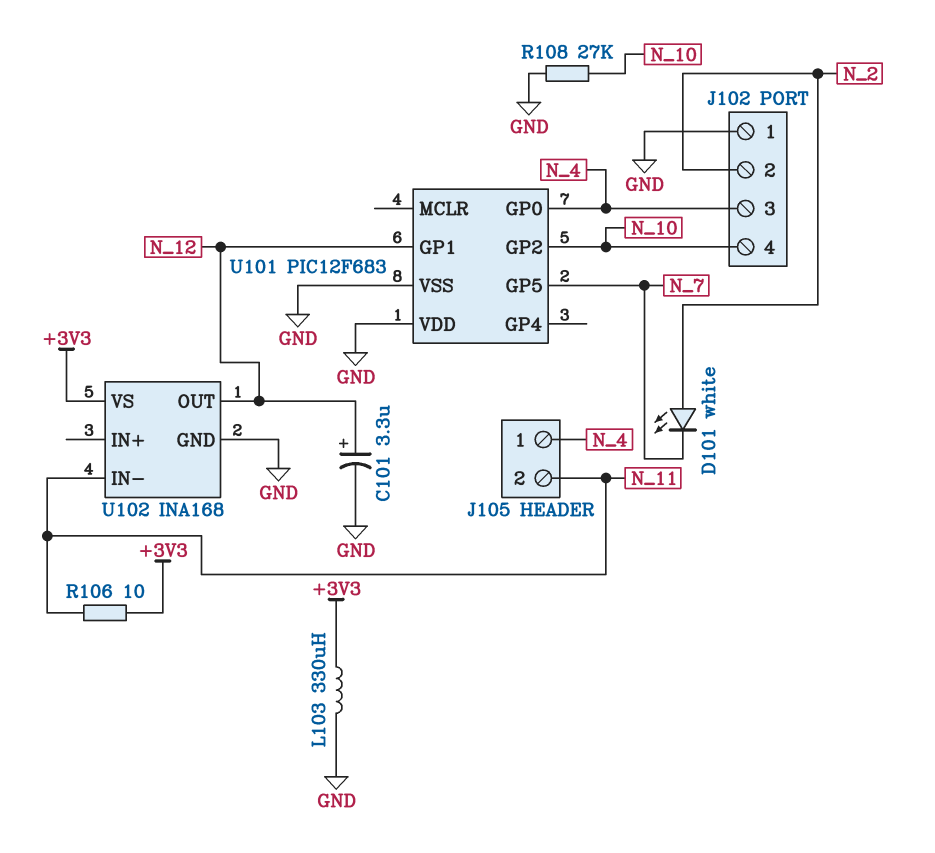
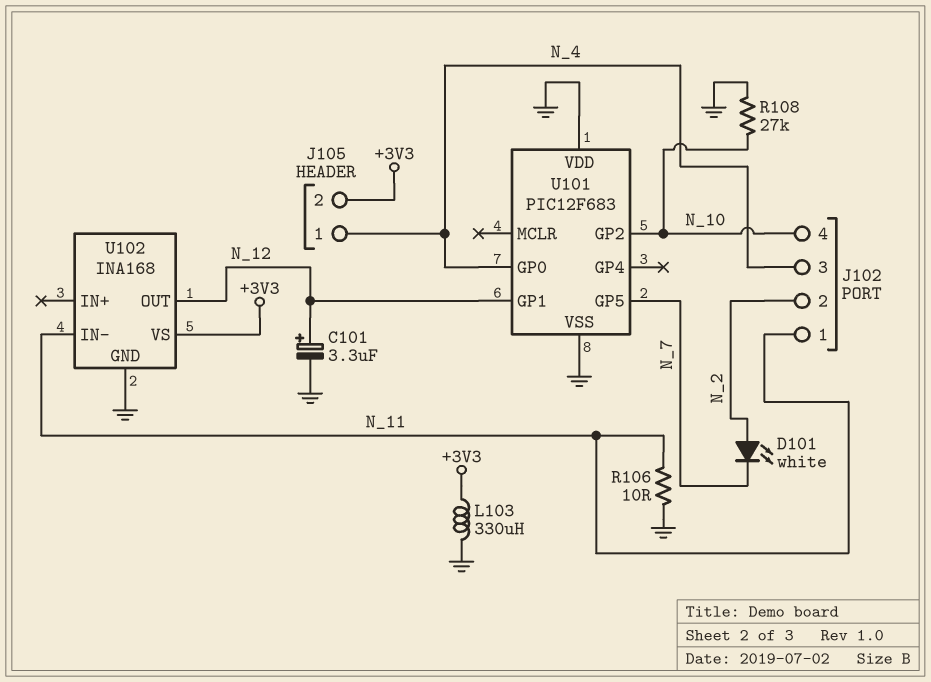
J102 pin 1: GND -> N_11
J105 pin 2: N_11 -> +3V3
R106: 10 (+3V3, N_11) -> 10 (GND, N_11)

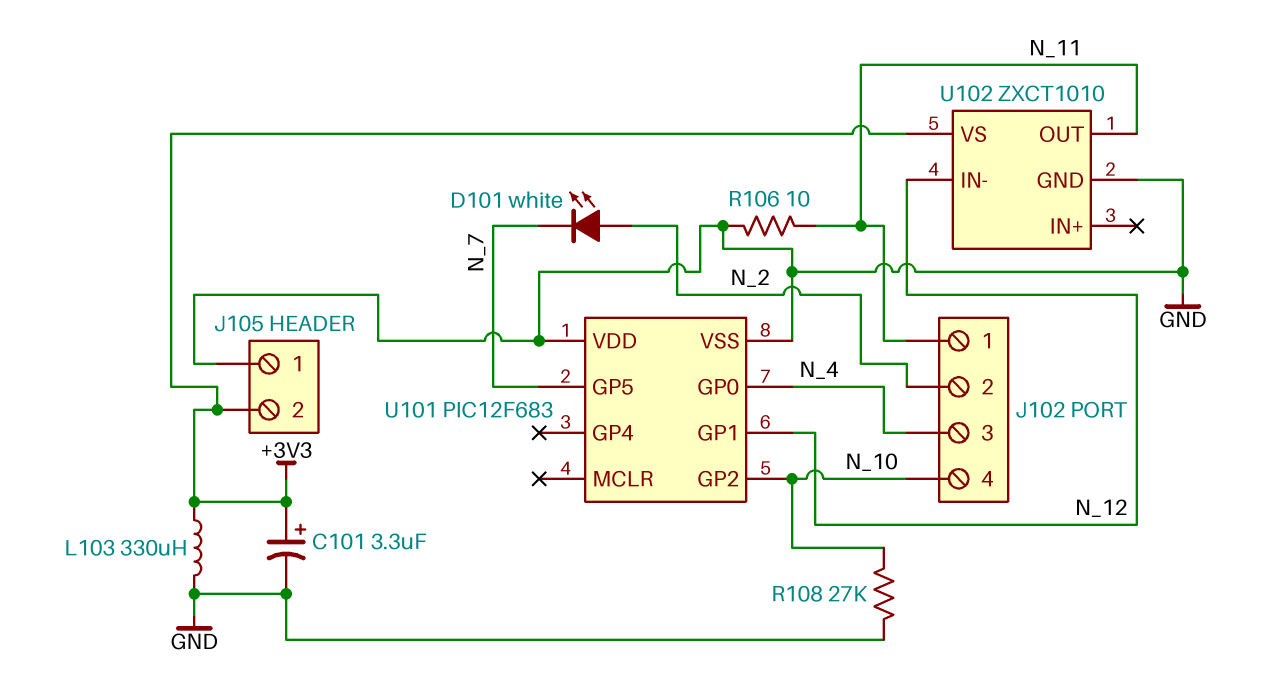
C101: 3.3uF (plus N_12, minus GND) -> 3.3uF (plus +3V3, minus GND)
J105 pin 1: N_4 -> GND
U102: INA168 -> ZXCT1010
U102 pin IN-: N_11 -> N_12
U102 pin OUT: N_12 -> N_11

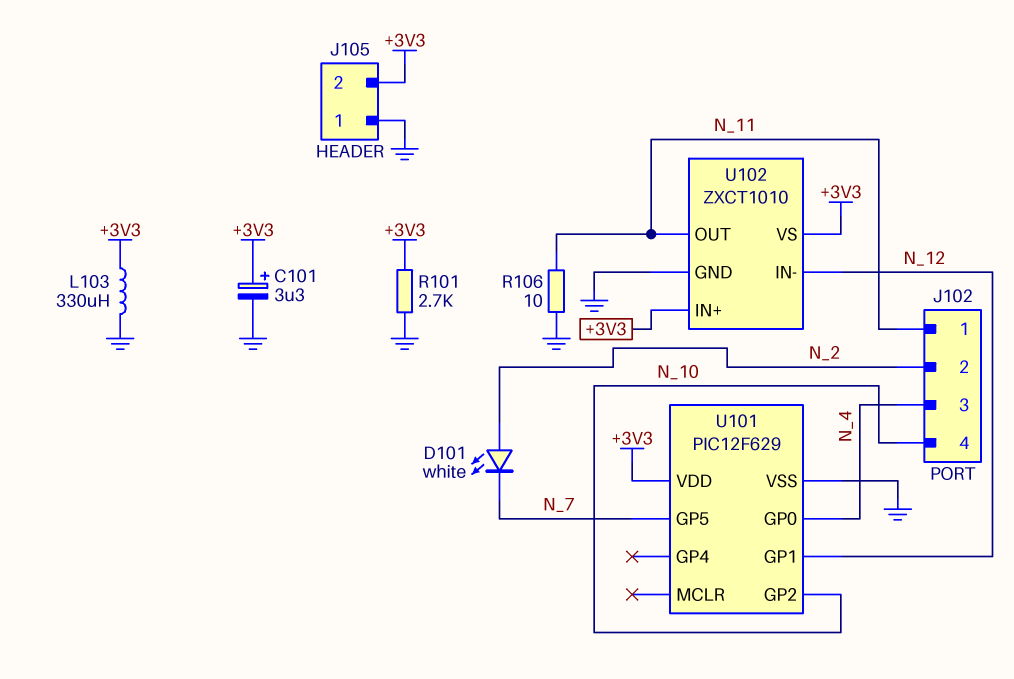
R101: none -> 2.7k (+3V3, GND)
R108: 27k (GND, N_10) -> none
U101: PIC12F683 -> PIC12F629
U101 pin VDD: GND -> +3V3
U102 pin IN+: none -> +3V3

